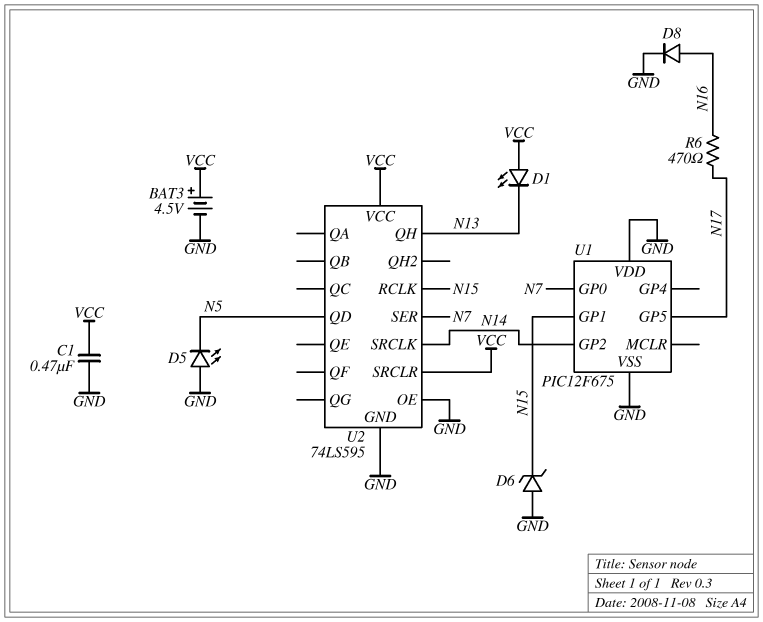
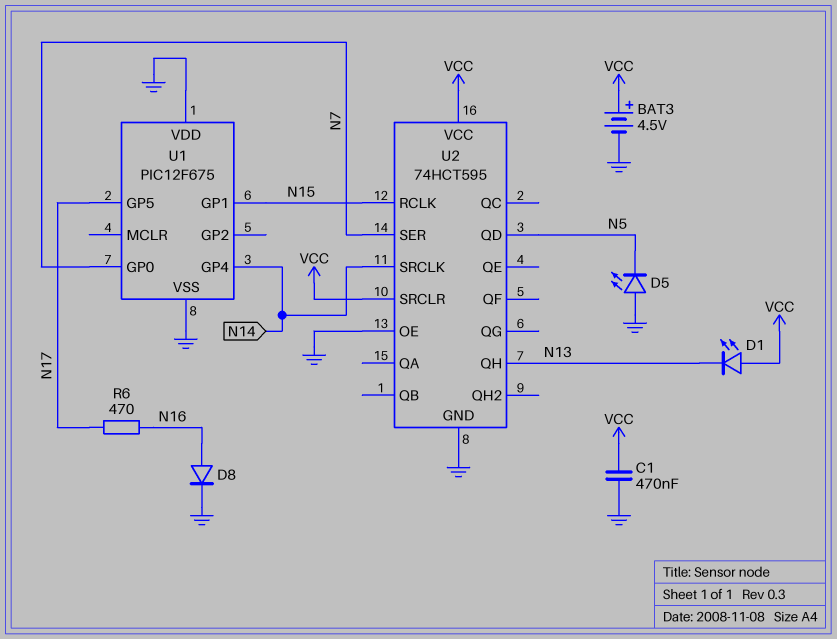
D6: zener (A GND, K N15) -> none
U1 pin GP2: N14 -> none
U1 pin GP4: none -> N14
U2: 74LS595 -> 74HCT595

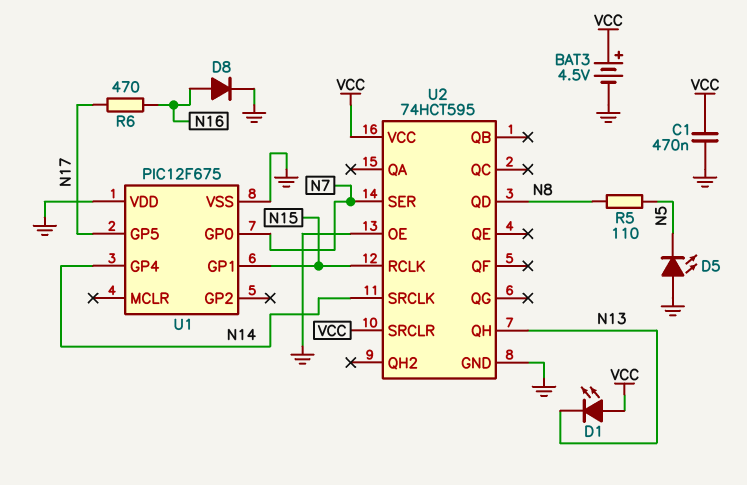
R5: none -> 110 (N5, N8)
U2 pin QD: N5 -> N8

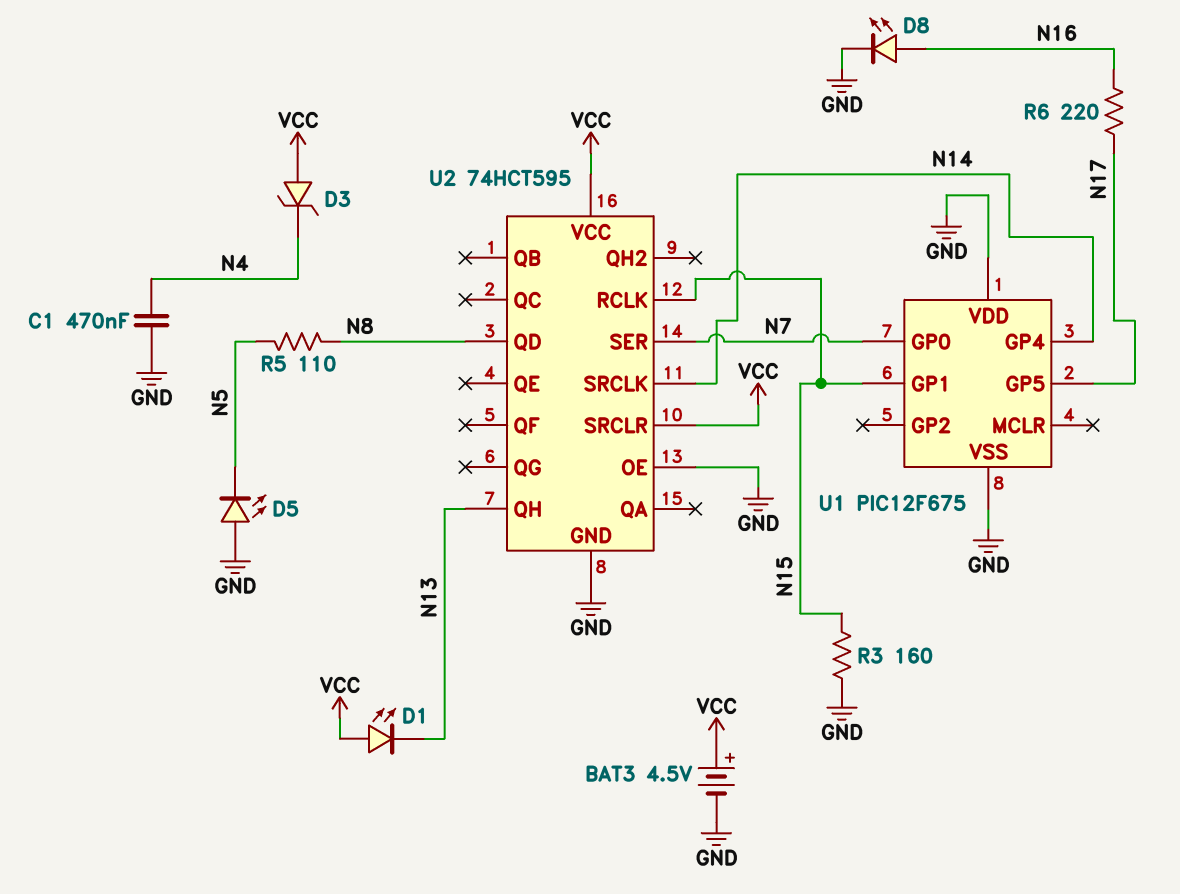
C1: 470nF (GND, VCC) -> 470nF (GND, N4)
D3: none -> zener (A VCC, K N4)
D8: diode (A N16, K GND) -> LED (A N16, K GND)
R3: none -> 160 (GND, N15)
R6: 470 (N16, N17) -> 220 (N16, N17)

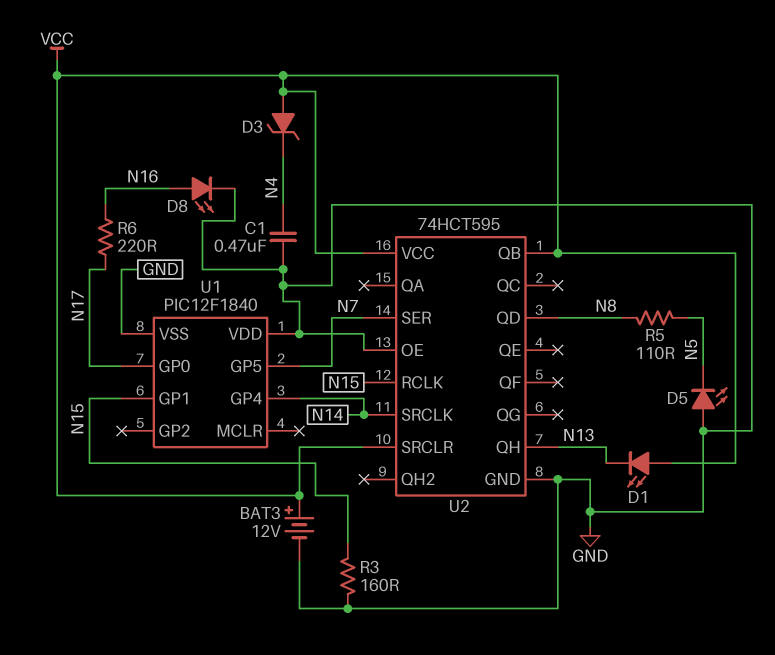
BAT3: 4.5V (plus VCC, minus GND) -> 12V (plus VCC, minus GND)
U1: PIC12F675 -> PIC12F1840
U1 pin GP0: N7 -> N17
U1 pin GP5: N17 -> N7
U2 pin QB: none -> VCC

